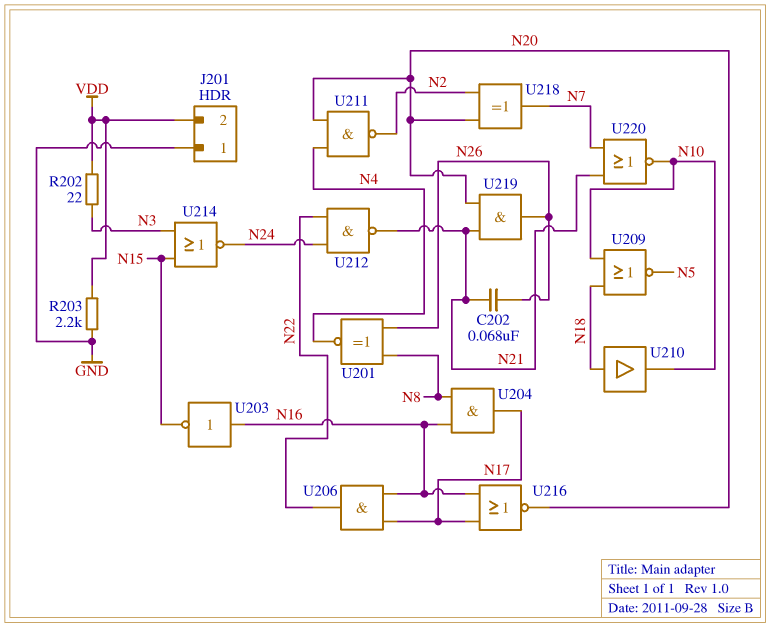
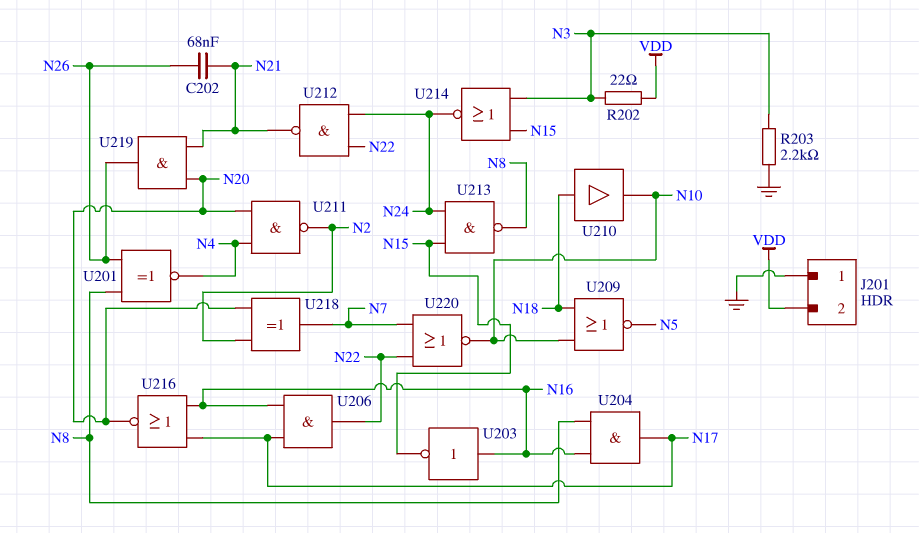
R203: 2.2k (GND, VDD) -> 2.2k (GND, N3)
U213: none -> NAND (in N15, in N24, out N8)
U220: NOR (in N7, in N21, out N10) -> NOR (in N7, in N22, out N10)

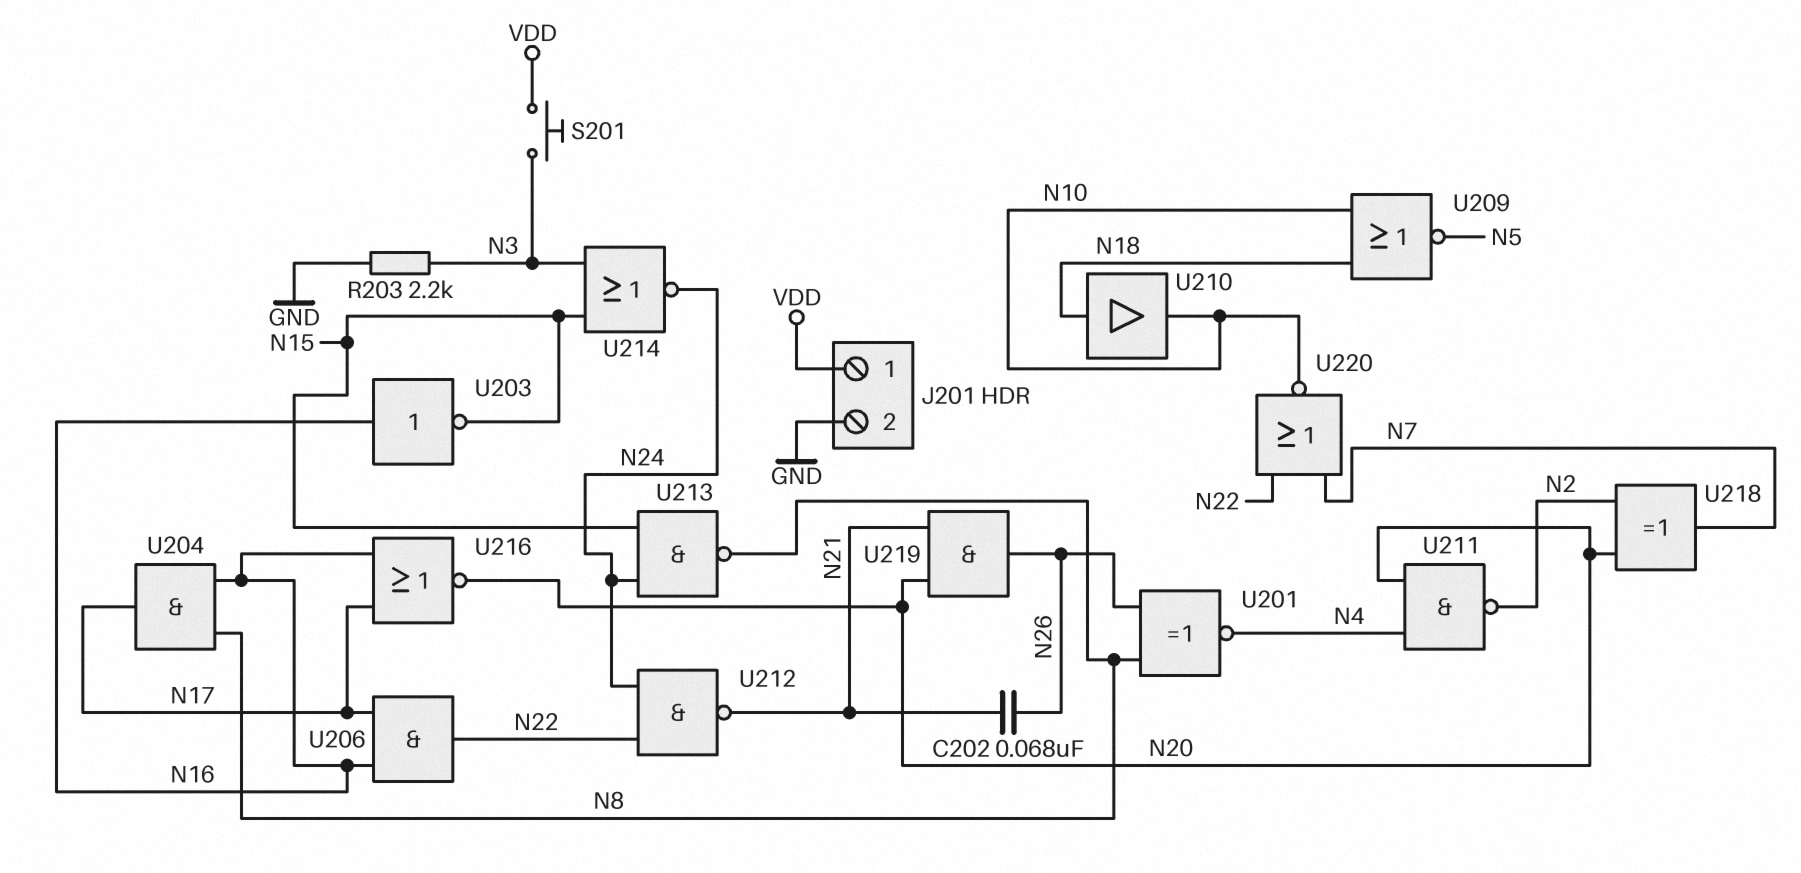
J201 pin 1: GND -> VDD
J201 pin 2: VDD -> GND
R202: 22 (N3, VDD) -> none
S201: none -> button (N3, VDD)

